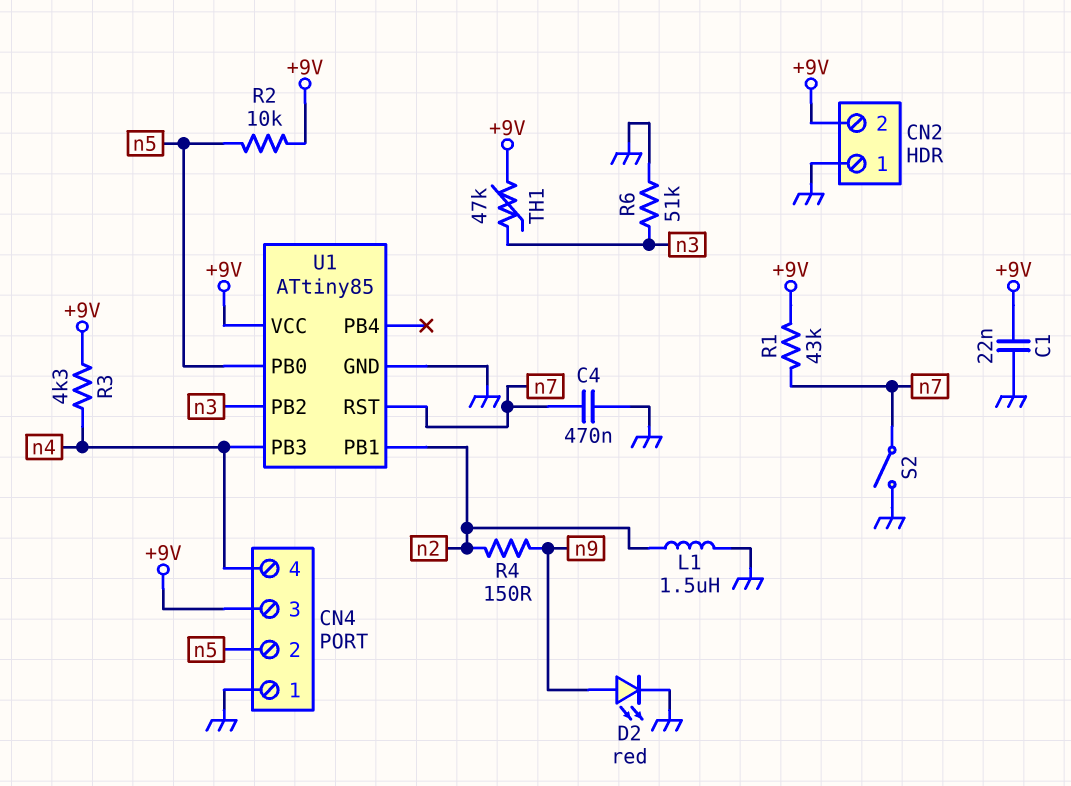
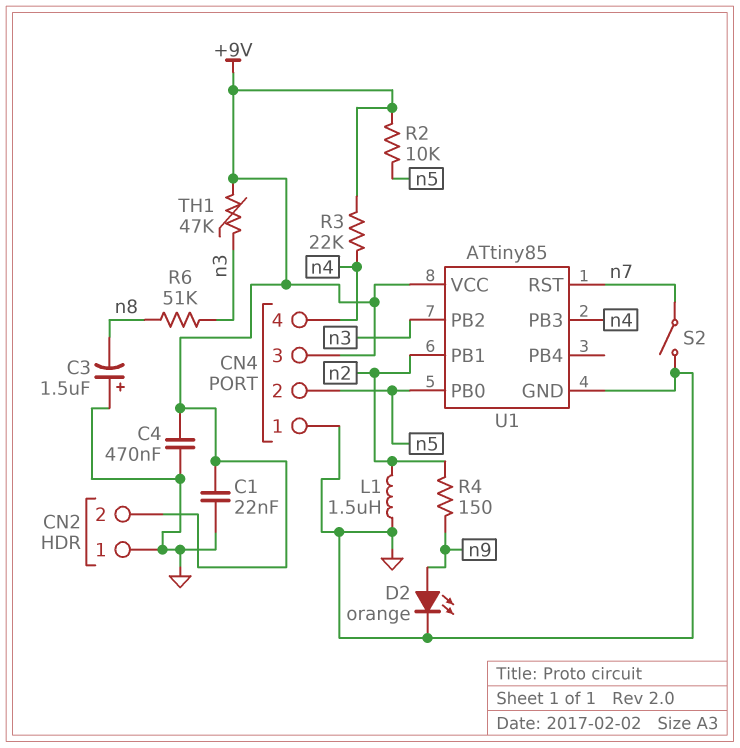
C3: none -> 1.5uF (plus GND, minus n8)
C4: 470nF (GND, n7) -> 470nF (+9V, GND)
D2: LED red (A n9, K GND) -> LED orange (A n9, K GND)
R1: 43k (+9V, n7) -> none
R3: 4.3k (+9V, n4) -> 22k (+9V, n4)
R6: 51k (GND, n3) -> 51k (n3, n8)

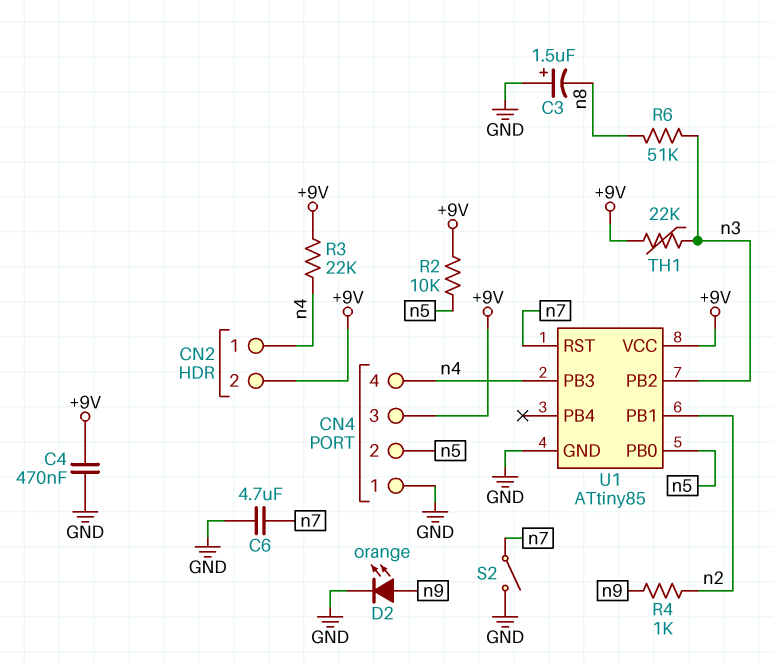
C1: 22nF (+9V, GND) -> none
C6: none -> 4.7uF (GND, n7)
CN2 pin 1: GND -> n4
L1: 1.5uH (GND, n2) -> none
R4: 150 (n2, n9) -> 1k (n2, n9)
TH1: 47k (+9V, n3) -> 22k (+9V, n3)

